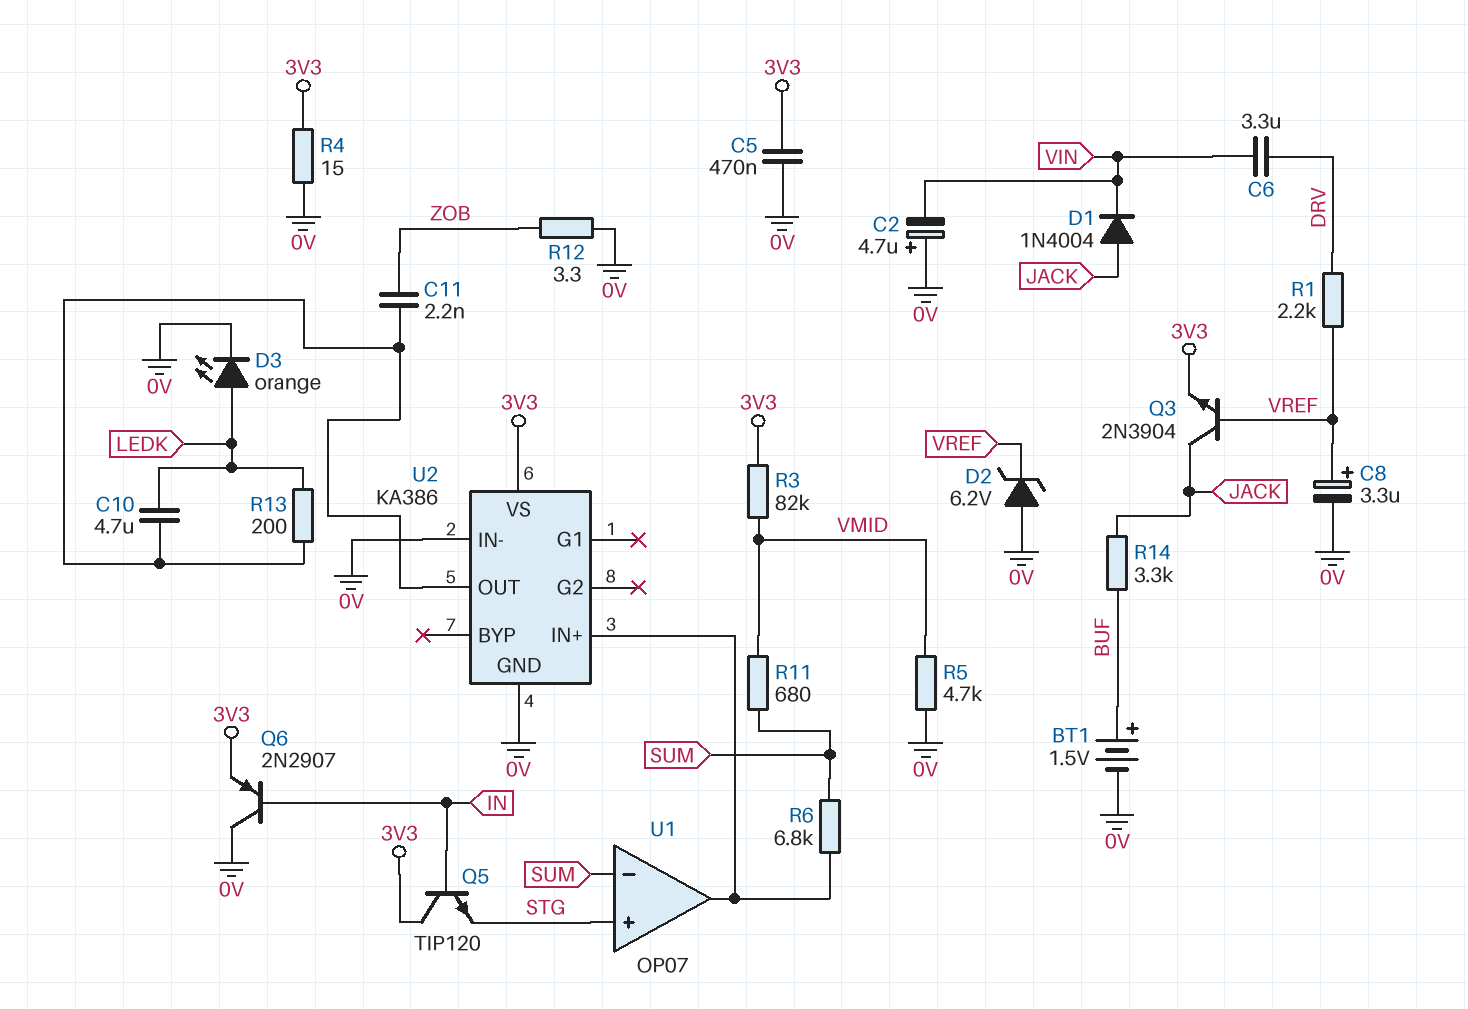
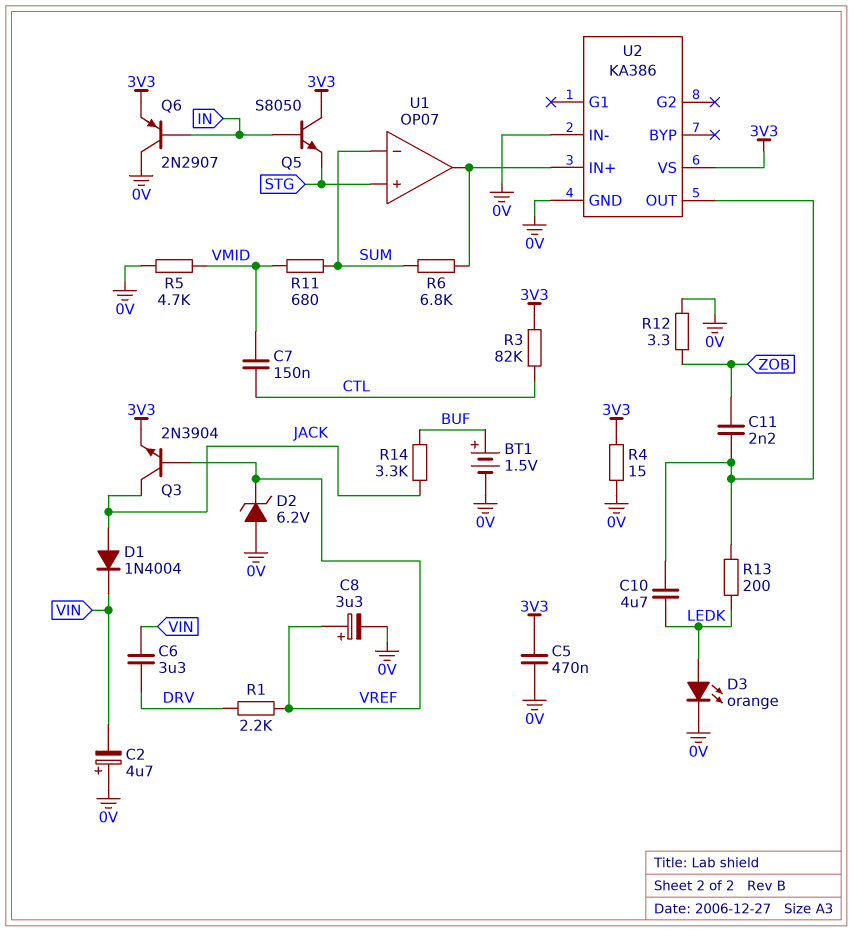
C7: none -> 150nF (CTL, VMID)
Q5: NPN TIP120 (B IN, C 3V3, E STG) -> NPN S8050 (B IN, C 3V3, E STG)
R3: 82k (3V3, VMID) -> 82k (3V3, CTL)

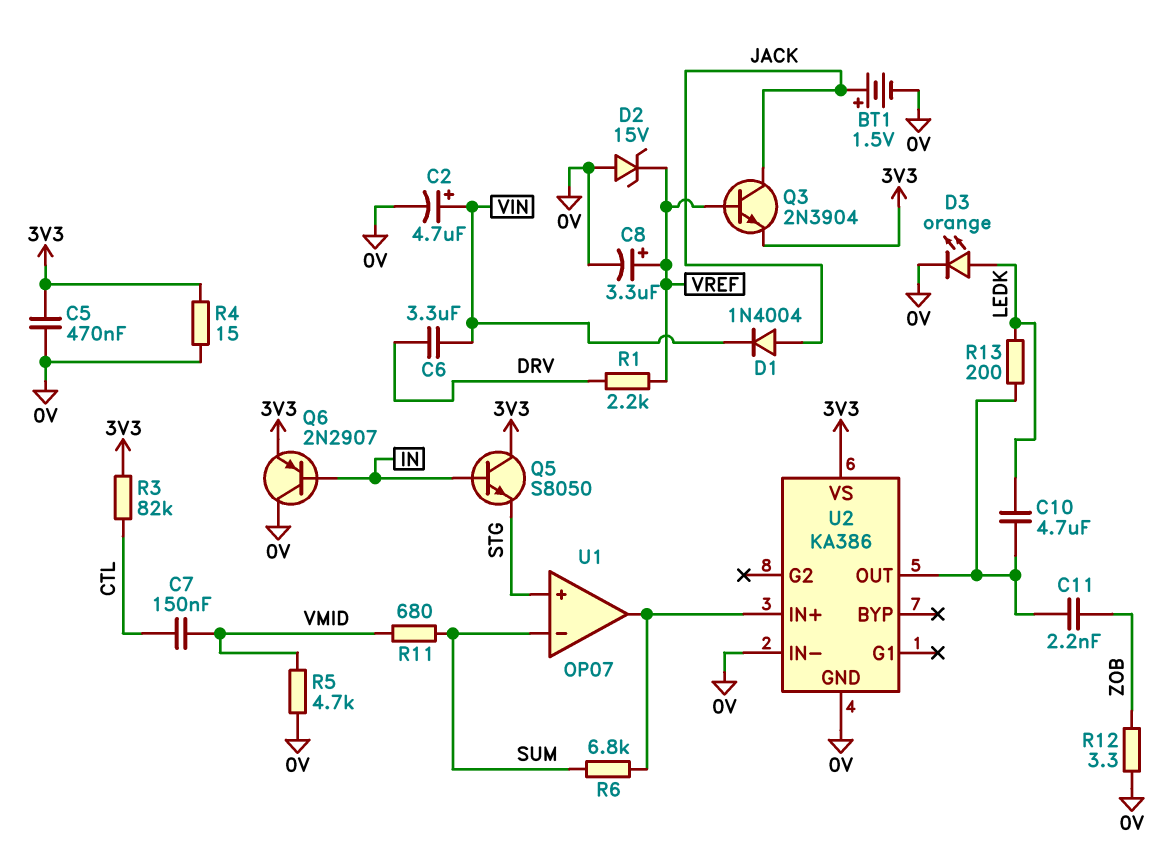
BT1: 1.5V (plus BUF, minus 0V) -> 1.5V (plus JACK, minus 0V)
C2: 4.7uF (plus 0V, minus VIN) -> 4.7uF (plus VIN, minus 0V)
D2: zener 6.2V (A 0V, K VREF) -> zener 15V (A 0V, K VREF)
R14: 3.3k (BUF, JACK) -> none

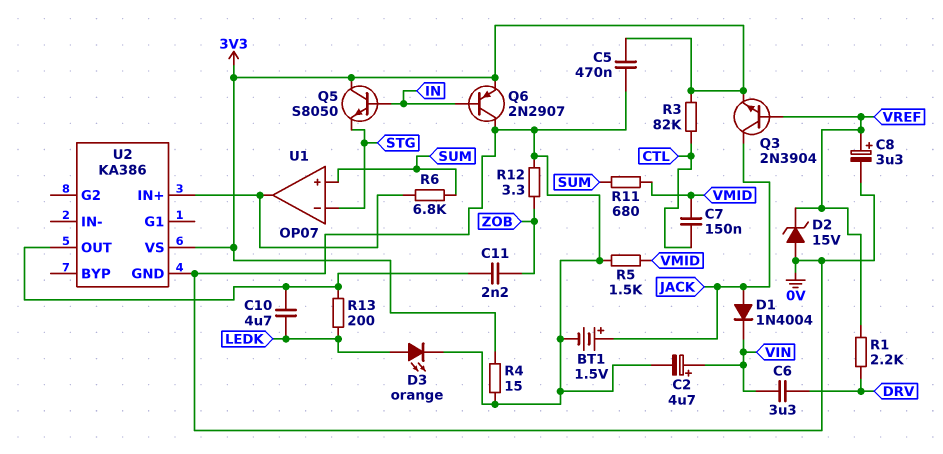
R5: 4.7k (0V, VMID) -> 1.5k (0V, VMID)
U1 pin in+: STG -> SUM
U1 pin in-: SUM -> STG
U2 pin IN-: 0V -> none

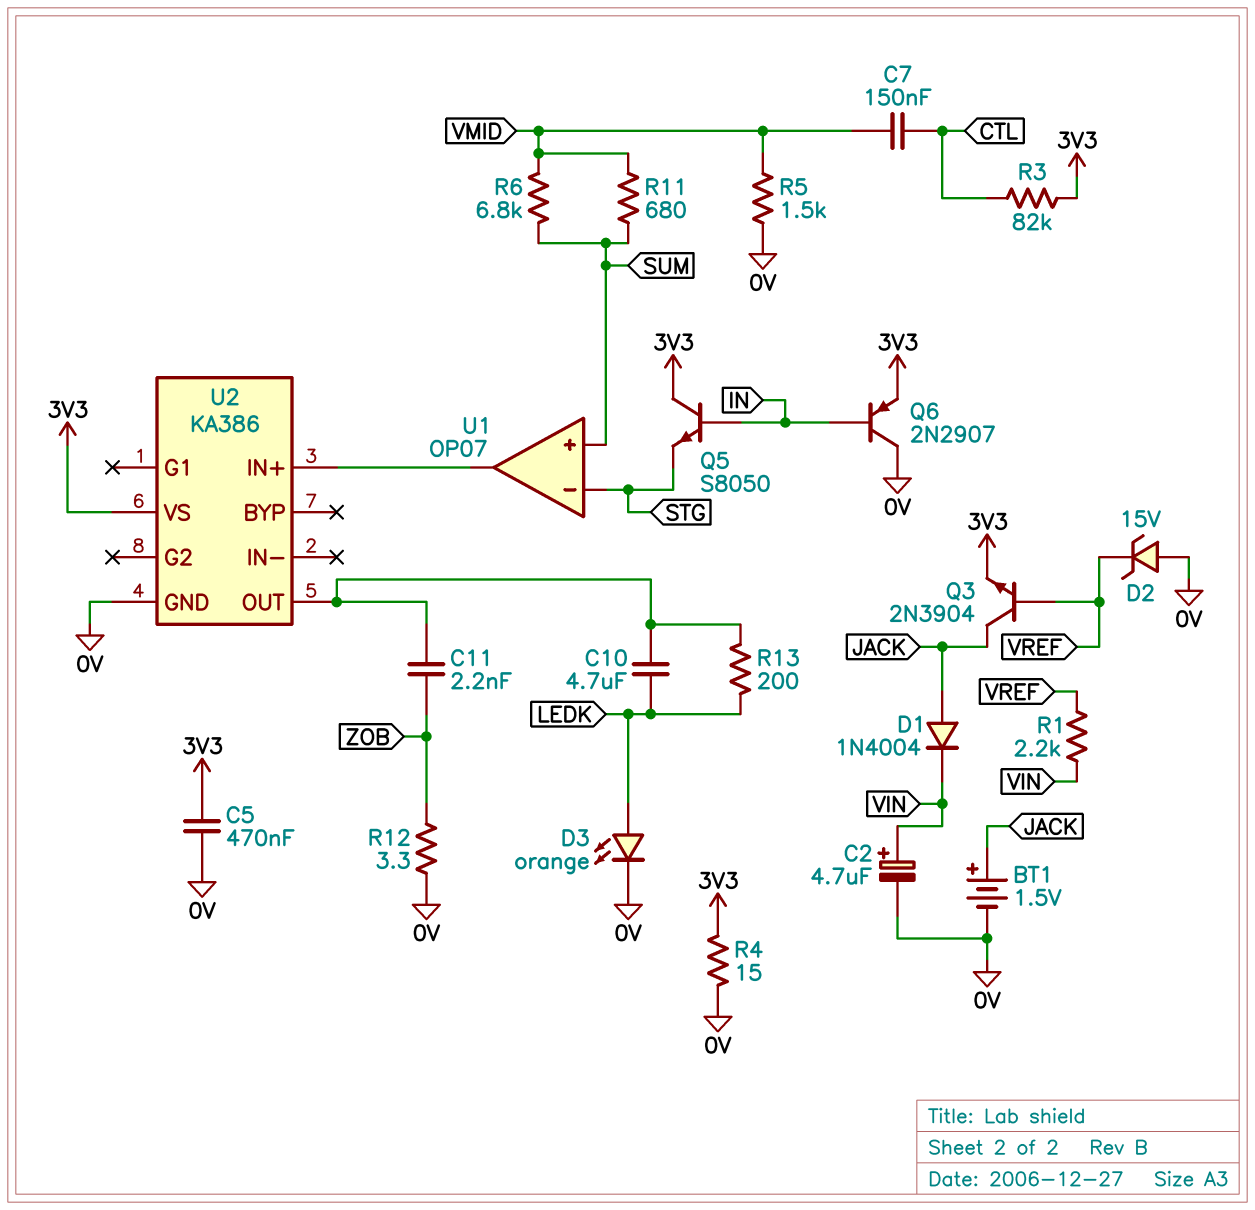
C6: 3.3uF (DRV, VIN) -> none
C8: 3.3uF (plus VREF, minus 0V) -> none
R1: 2.2k (DRV, VREF) -> 2.2k (VIN, VREF)
R6: 6.8k (SUM, U1/out) -> 6.8k (SUM, VMID)

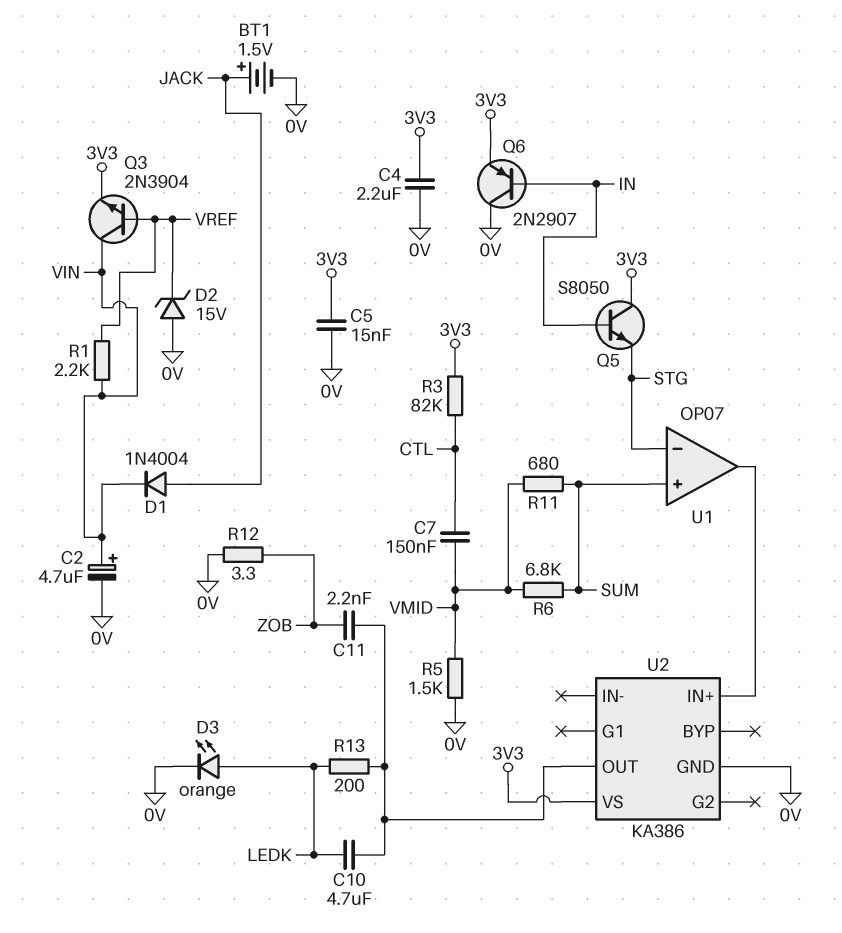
C4: none -> 2.2uF (0V, 3V3)
C5: 470nF (0V, 3V3) -> 15nF (0V, 3V3)
Q3: NPN 2N3904 (B VREF, C JACK, E 3V3) -> NPN 2N3904 (B VREF, C VIN, E 3V3)
R4: 15 (0V, 3V3) -> none

